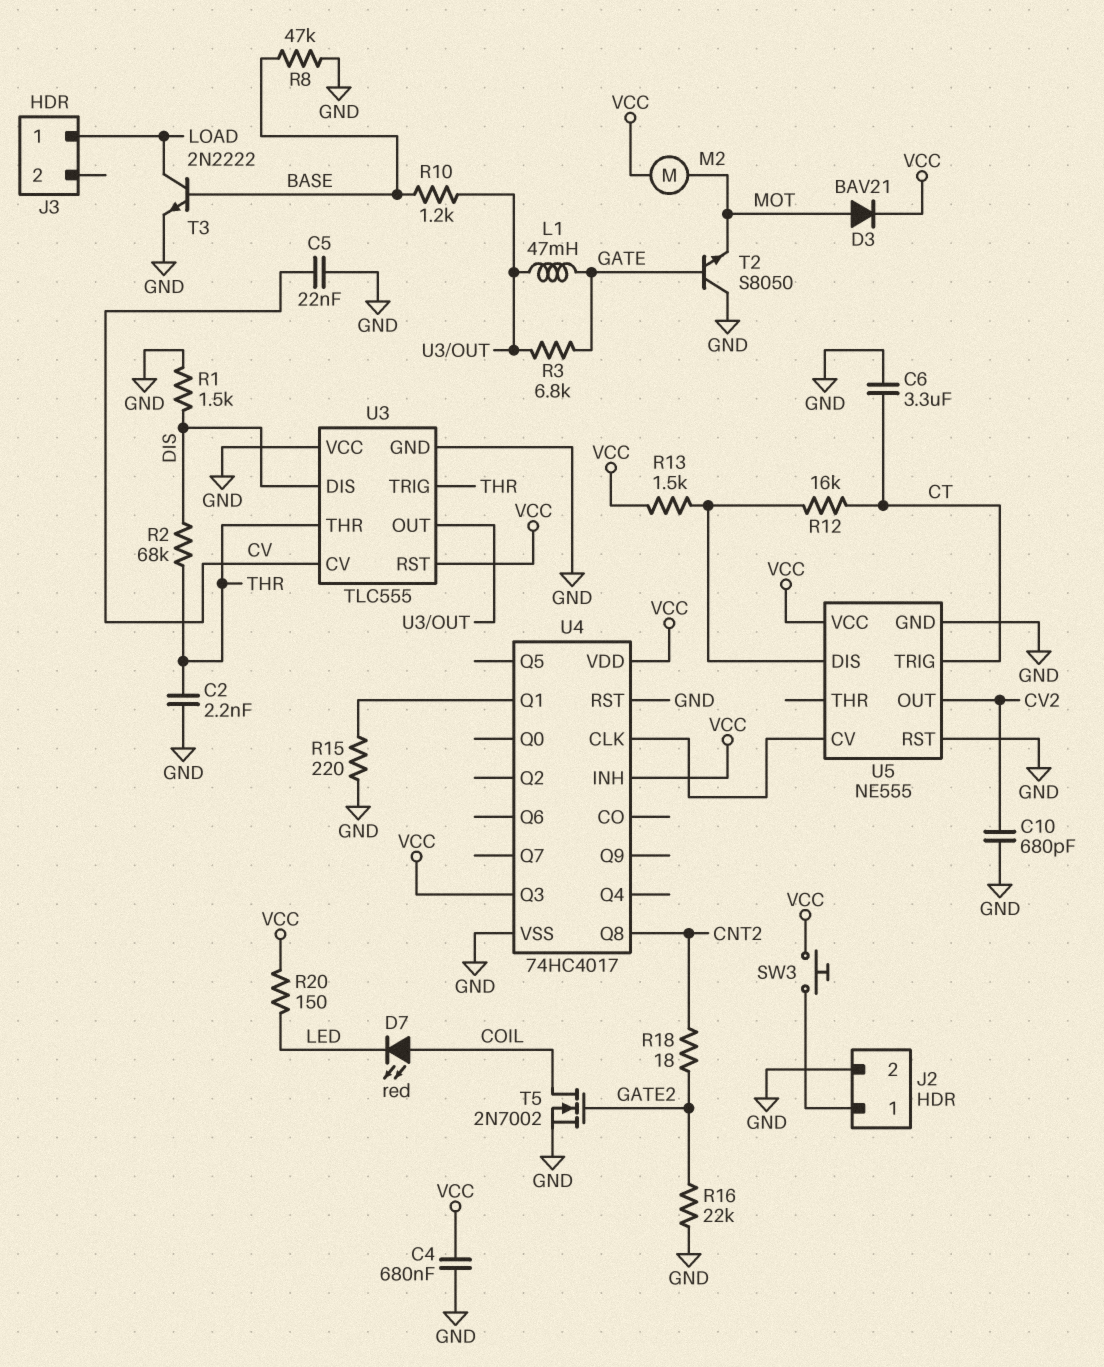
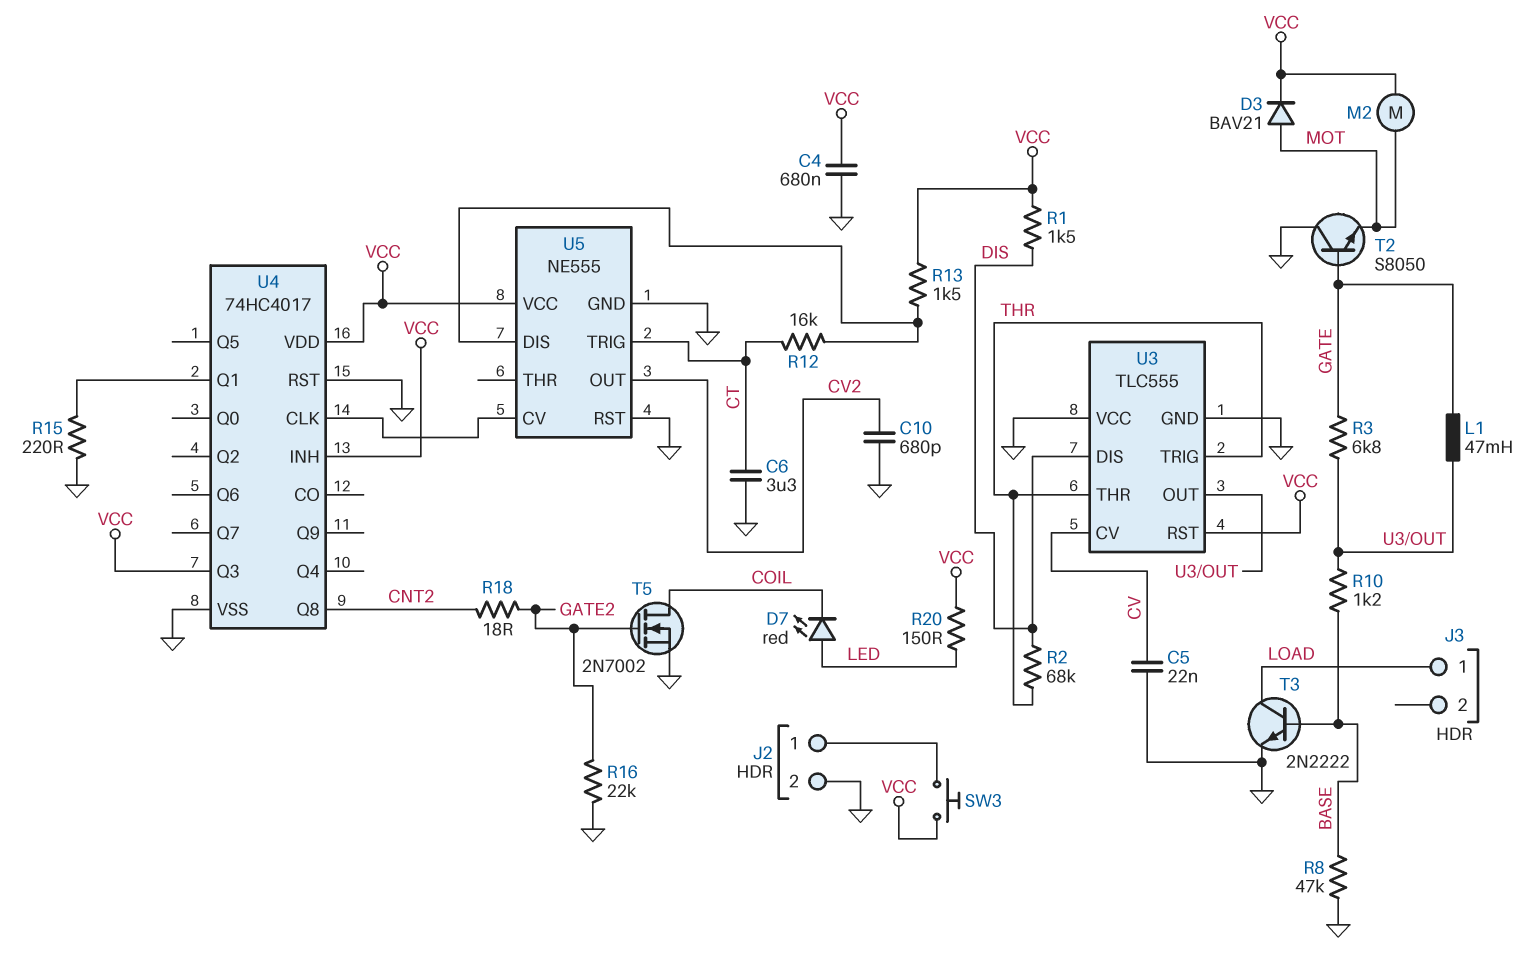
C2: 2.2nF (GND, THR) -> none
D7: LED red (A COIL, K LED) -> LED red (A LED, K COIL)
R1: 1.5k (DIS, GND) -> 1.5k (DIS, VCC)

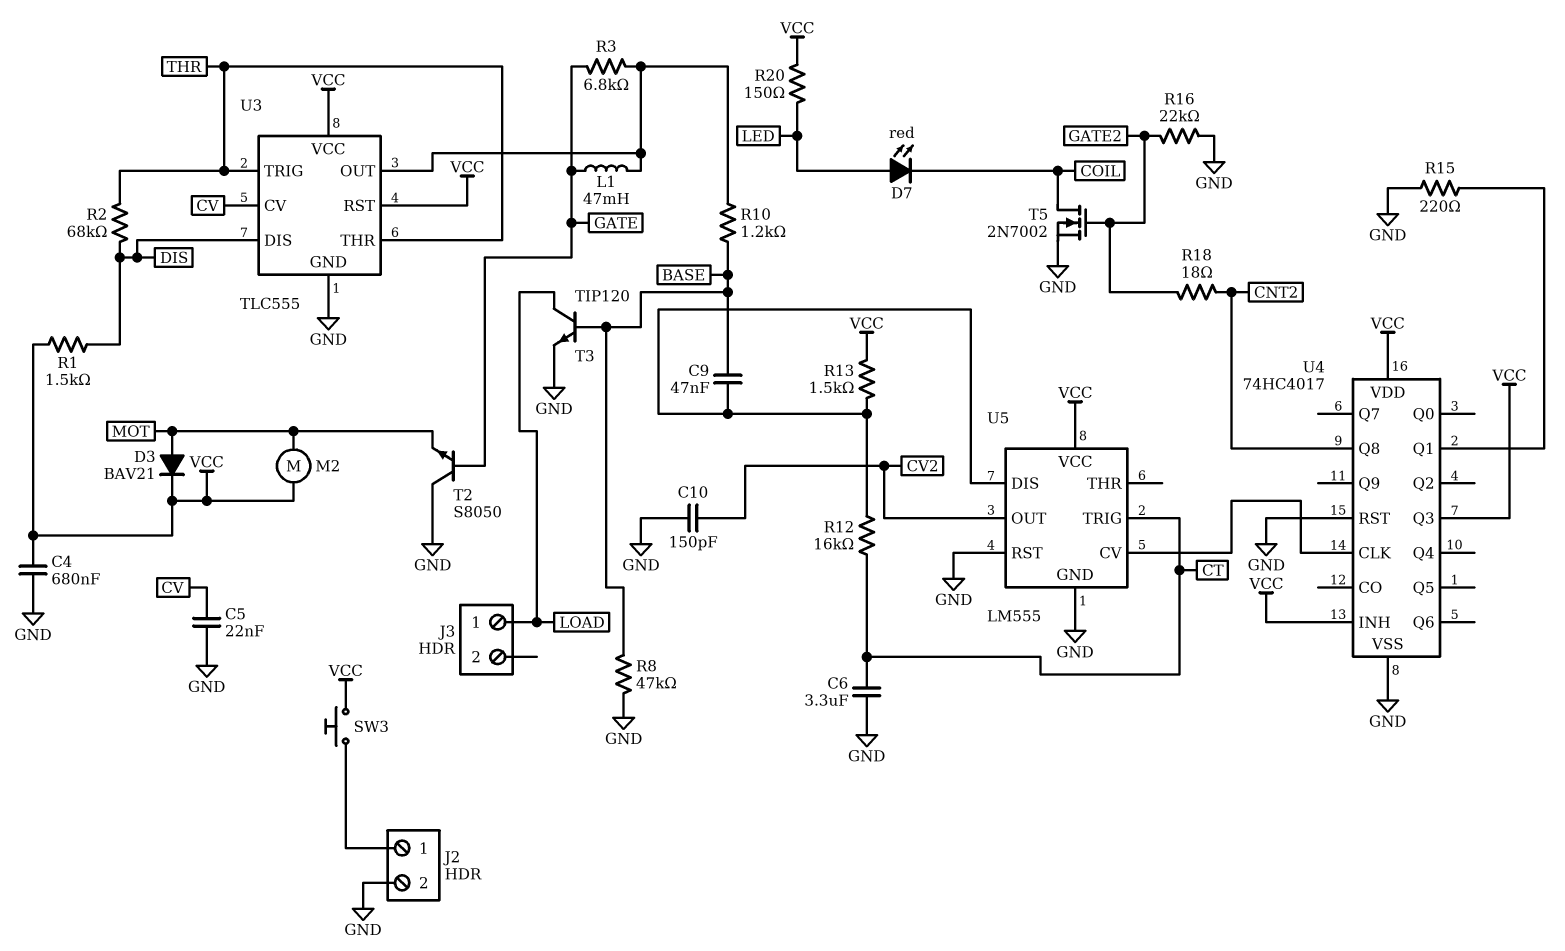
C9: none -> 47nF (BASE, U5/DIS)
C10: 680pF (CV2, GND) -> 150pF (CV2, GND)
T3: NPN 2N2222 (B BASE, C LOAD, E GND) -> NPN TIP120 (B BASE, C LOAD, E GND)
U3 pin VCC: GND -> VCC
U5: NE555 -> LM555

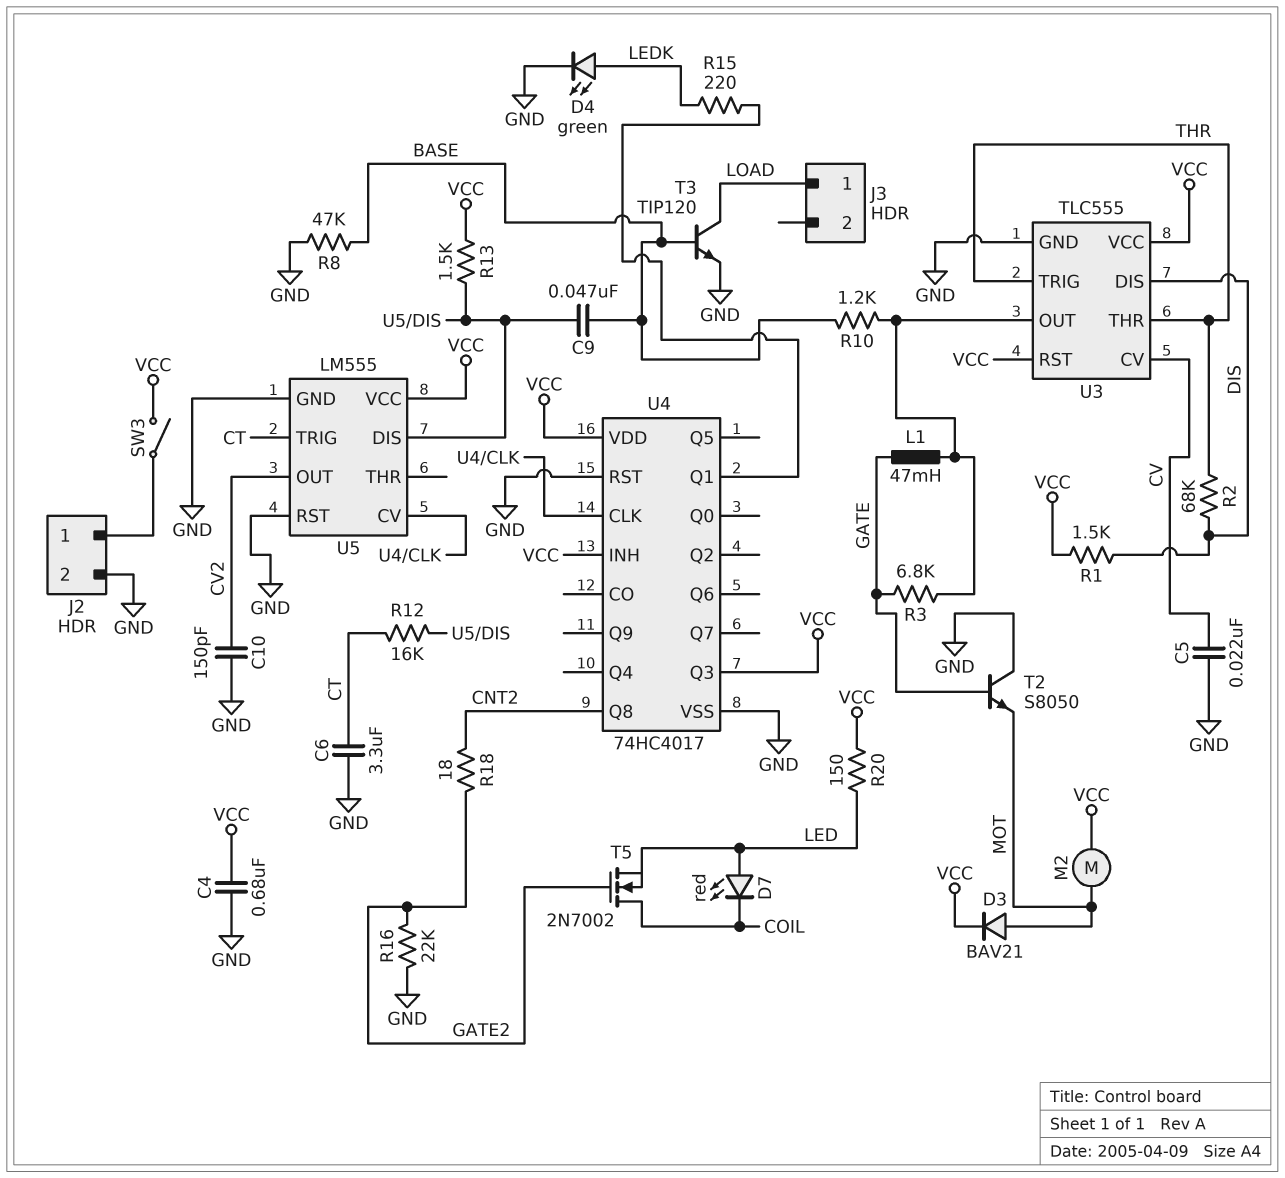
D4: none -> LED green (A LEDK, K GND)
R15: 220 (GND, U4/Q1) -> 220 (LEDK, U4/Q1)
SW3: button (J2/1, VCC) -> switch (J2/1, VCC)
T5: NMOS 2N7002 (G GATE2, D COIL, S GND) -> NMOS 2N7002 (G GATE2, D COIL, S LED)

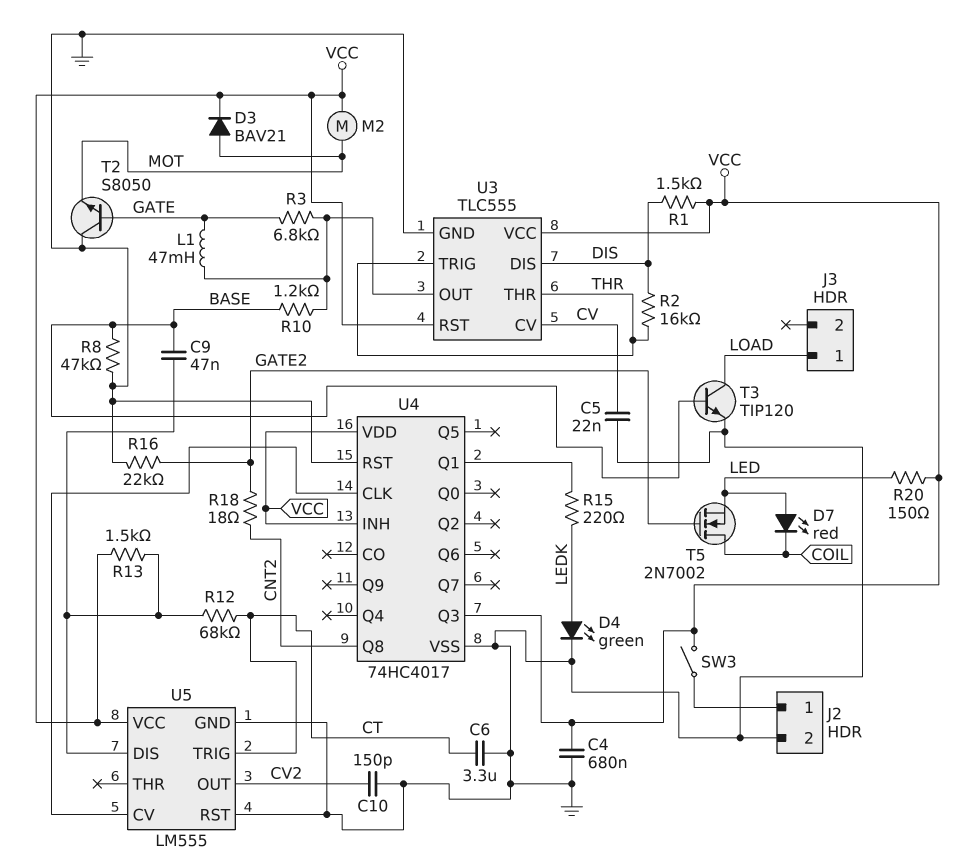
R2: 68k (DIS, THR) -> 16k (DIS, THR)
R12: 16k (CT, U5/DIS) -> 68k (CT, U5/DIS)

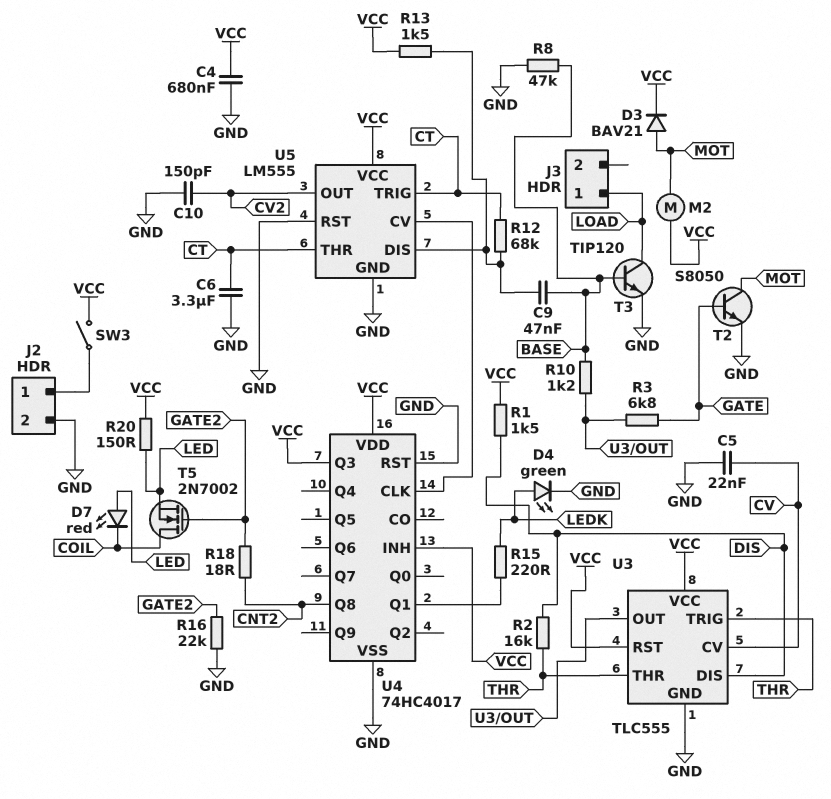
L1: 47mH (GATE, U3/OUT) -> none
T2: NPN S8050 (B GATE, C GND, E MOT) -> NPN S8050 (B GATE, C MOT, E GND)
U5 pin THR: none -> CT

